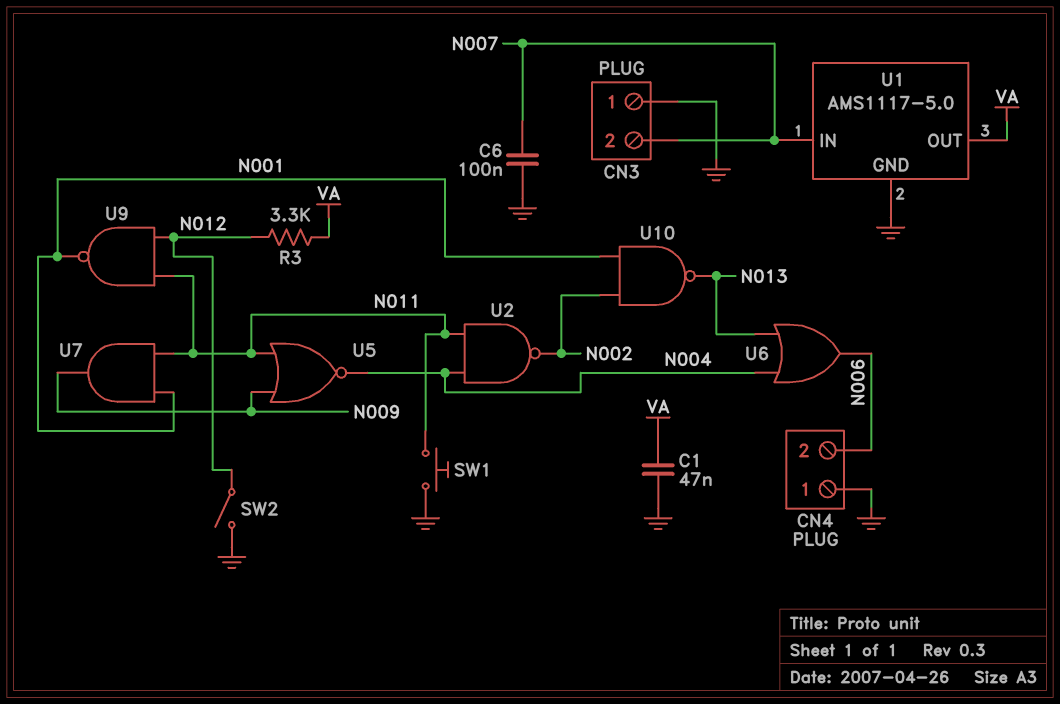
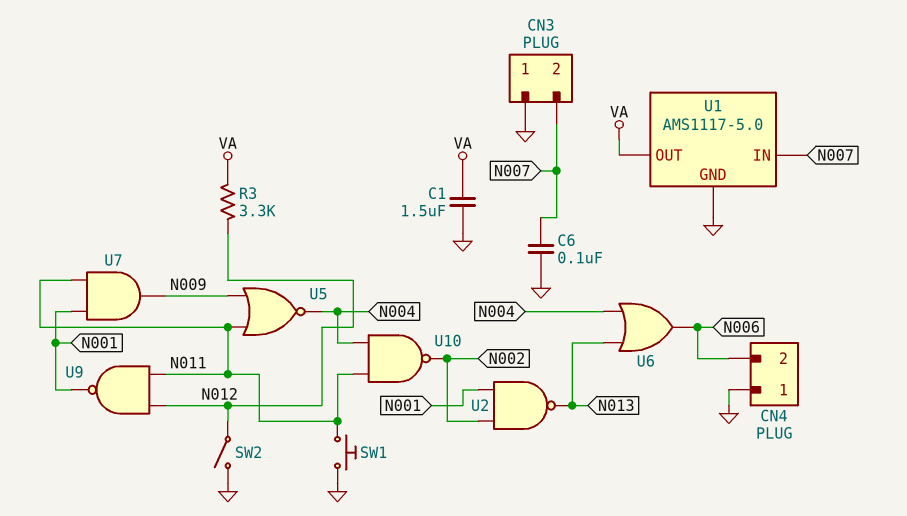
C1: 47nF (GND, VA) -> 1.5uF (GND, VA)
U2: NAND (in N004, in N011, out N002) -> NAND (in N001, in N002, out N013)
U10: NAND (in N001, in N002, out N013) -> NAND (in N004, in N011, out N002)

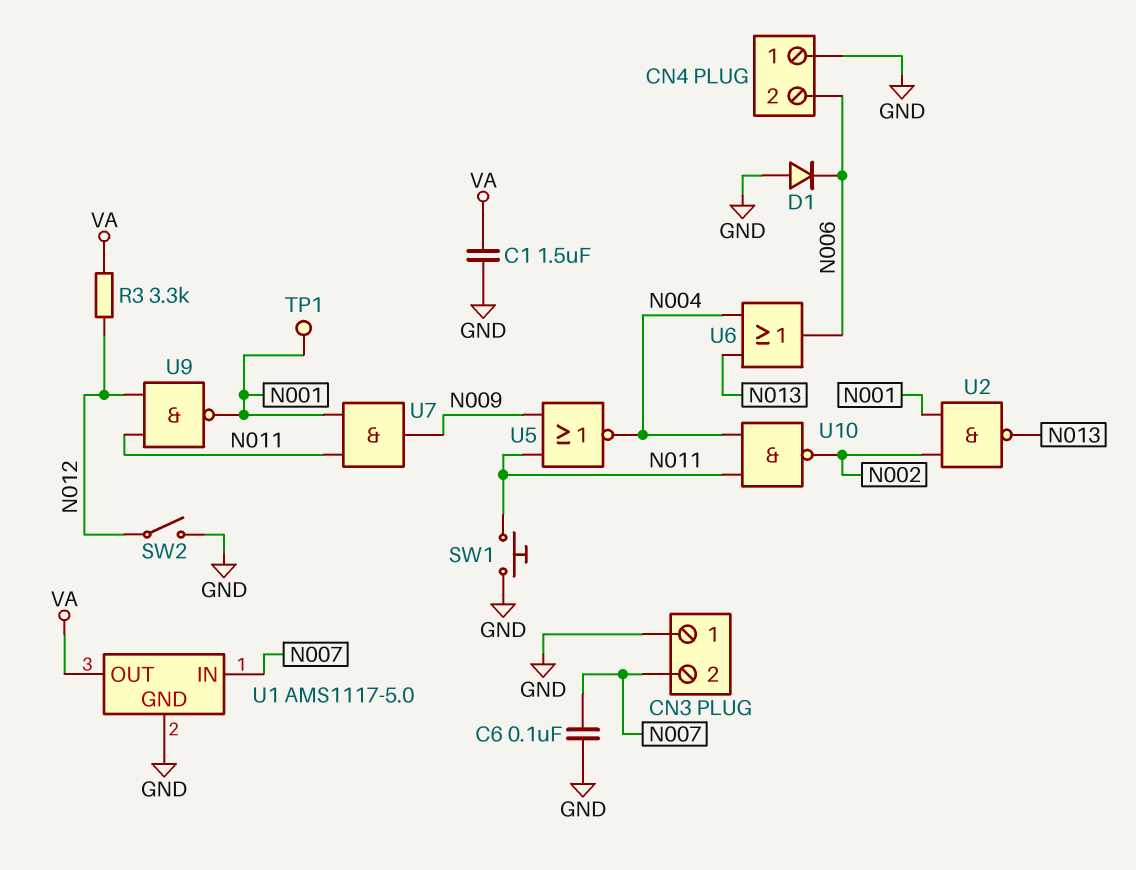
D1: none -> diode (A GND, K N006)
TP1: none -> test point (N001)

